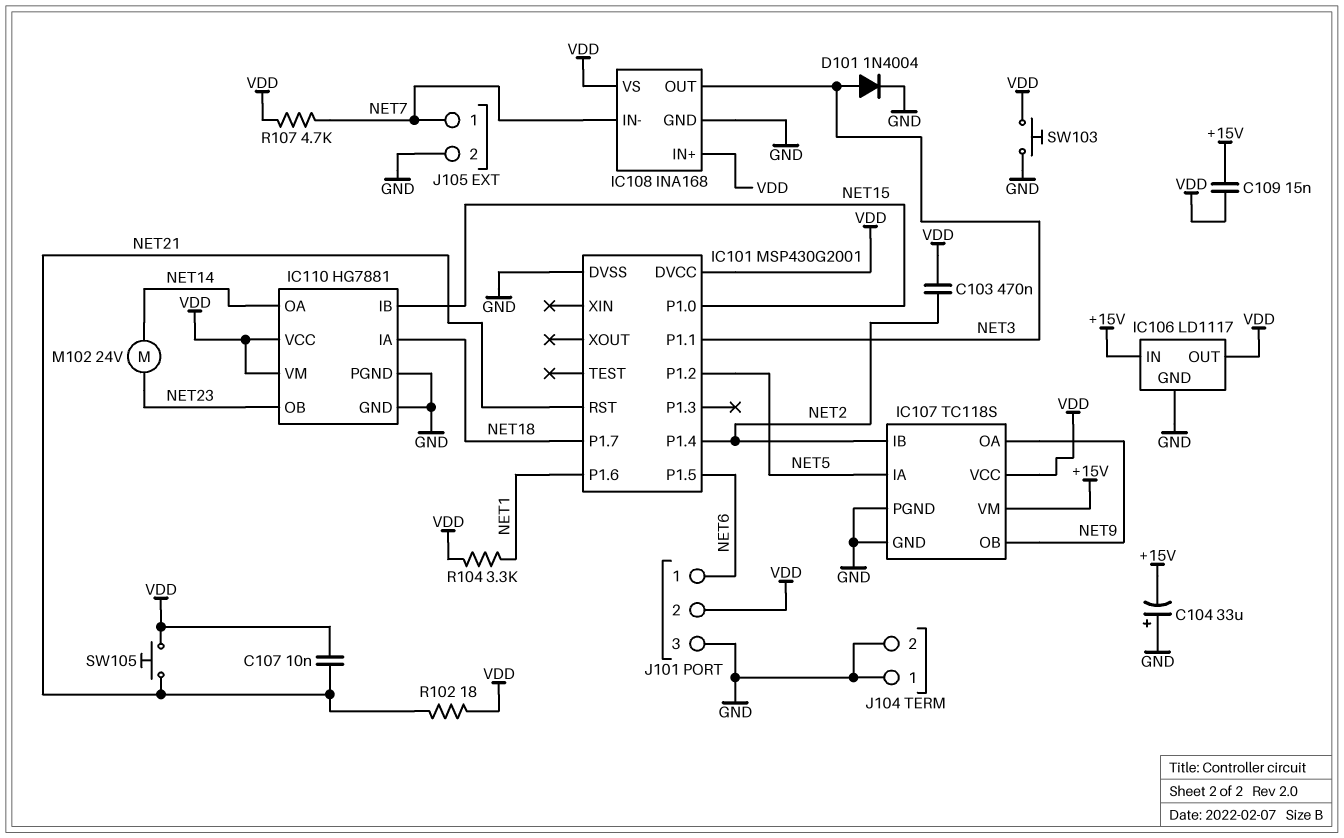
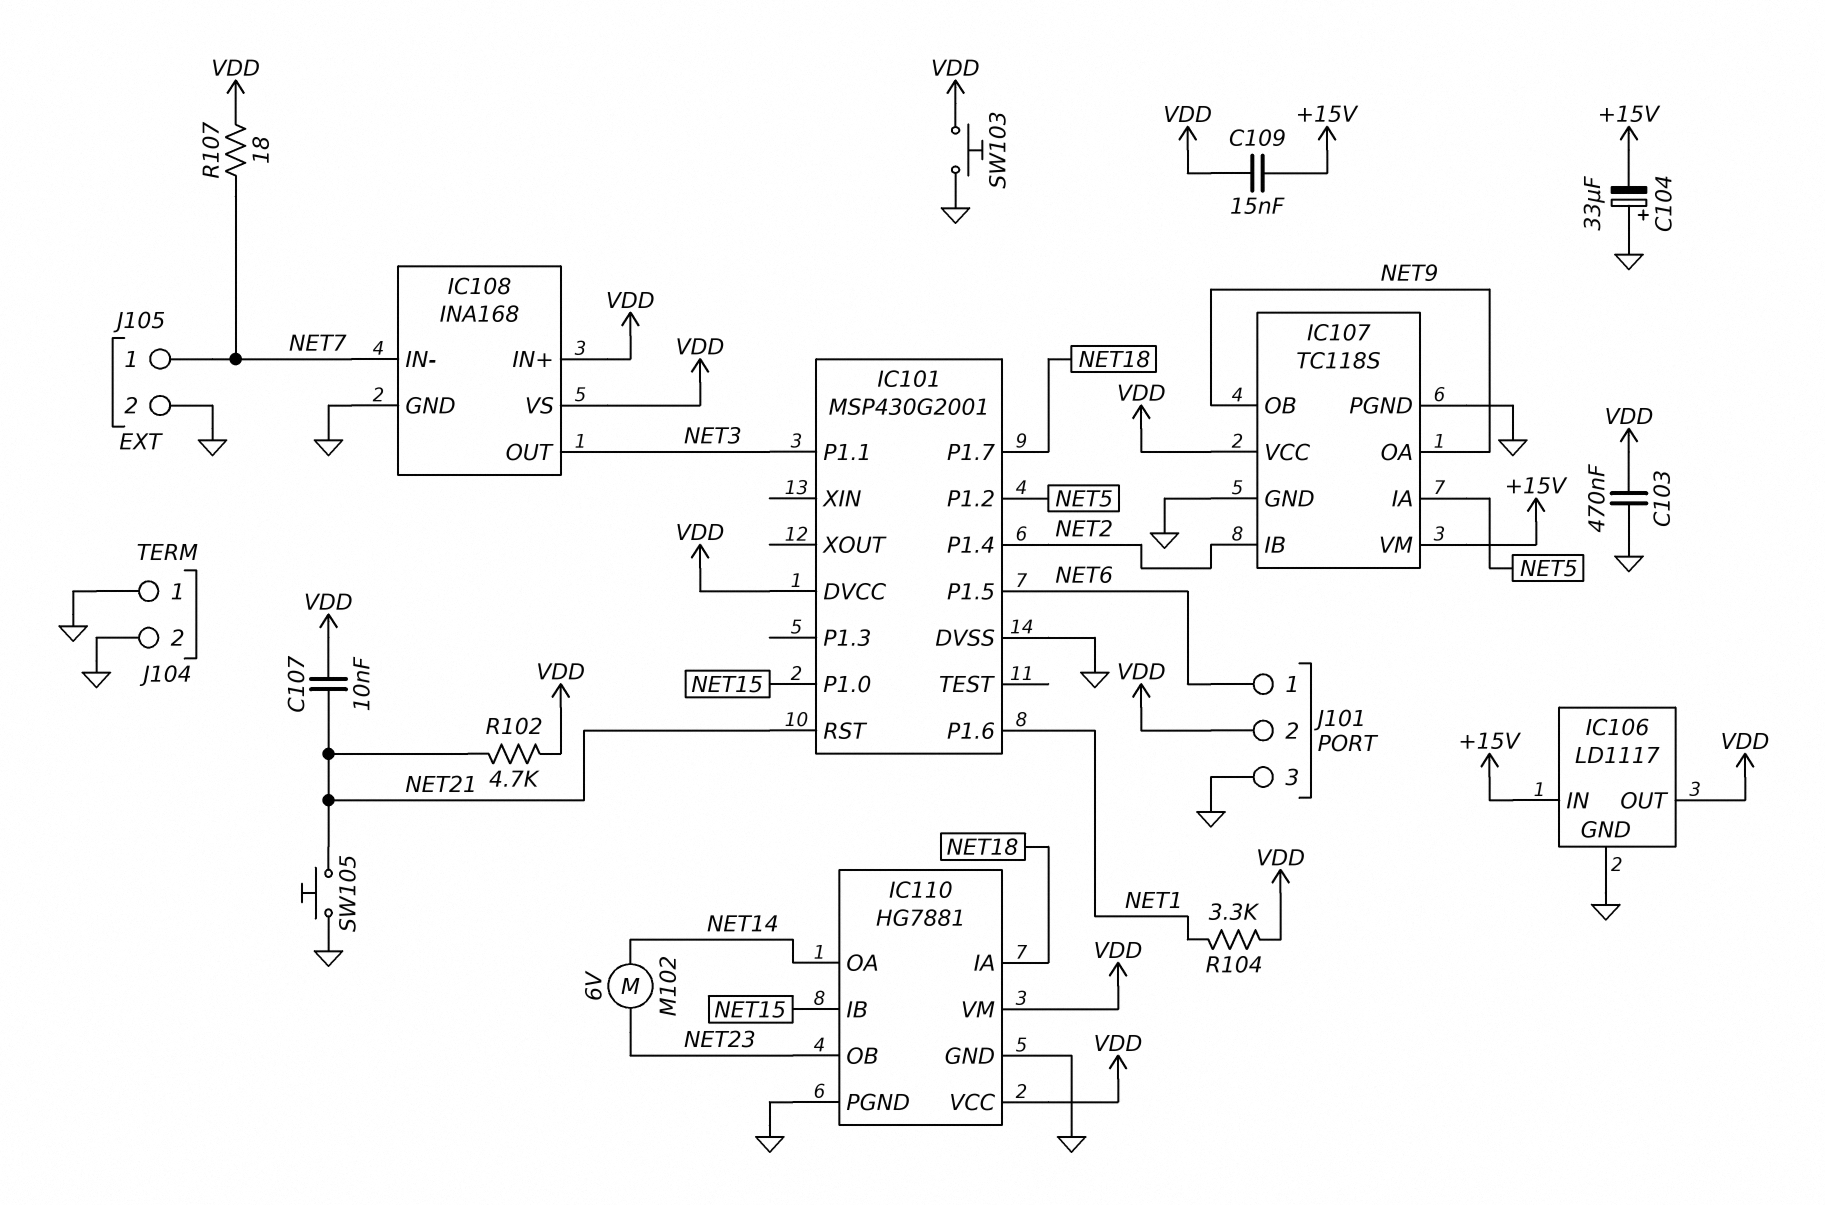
C103: 470nF (NET2, VDD) -> 470nF (GND, VDD)
D101: diode 1N4004 (A NET3, K GND) -> none
M102: motor 24V (NET14, NET23) -> motor 6V (NET14, NET23)
R102: 18 (NET21, VDD) -> 4.7k (NET21, VDD)
R107: 4.7k (NET7, VDD) -> 18 (NET7, VDD)
SW105: button (NET21, VDD) -> button (GND, NET21)

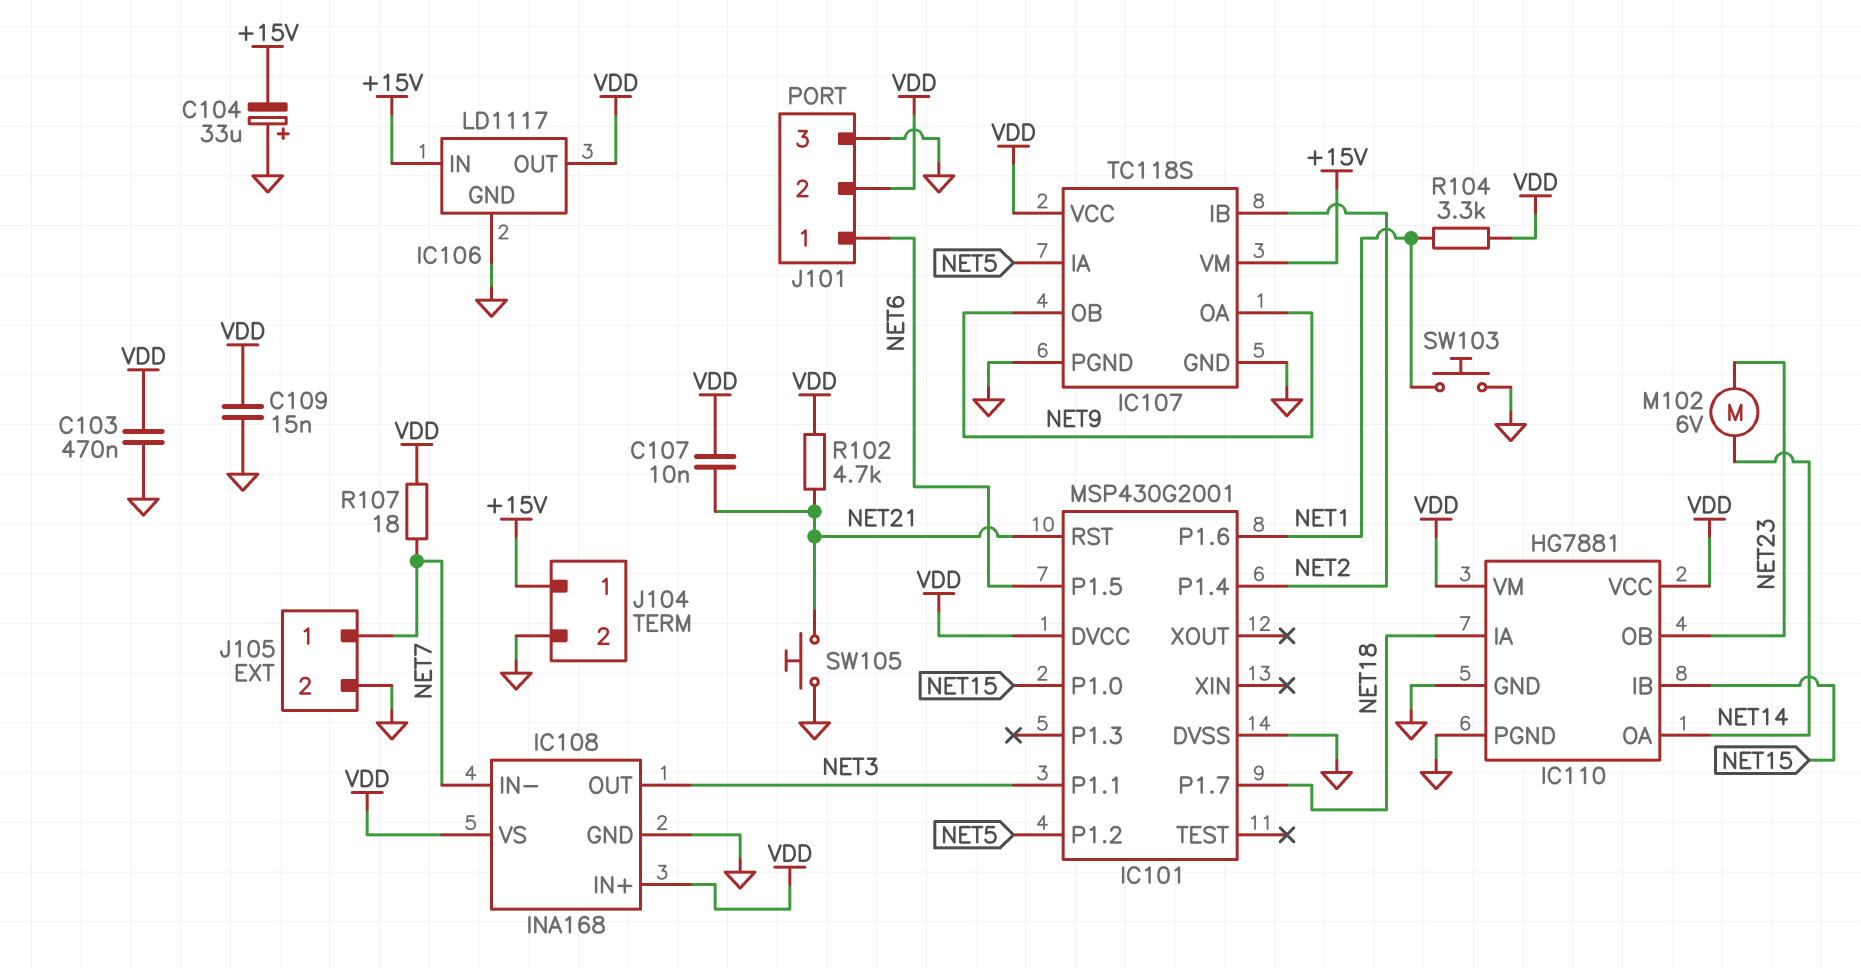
C109: 15nF (+15V, VDD) -> 15nF (GND, VDD)
J104 pin 1: GND -> +15V
SW103: button (GND, VDD) -> button (GND, NET1)

